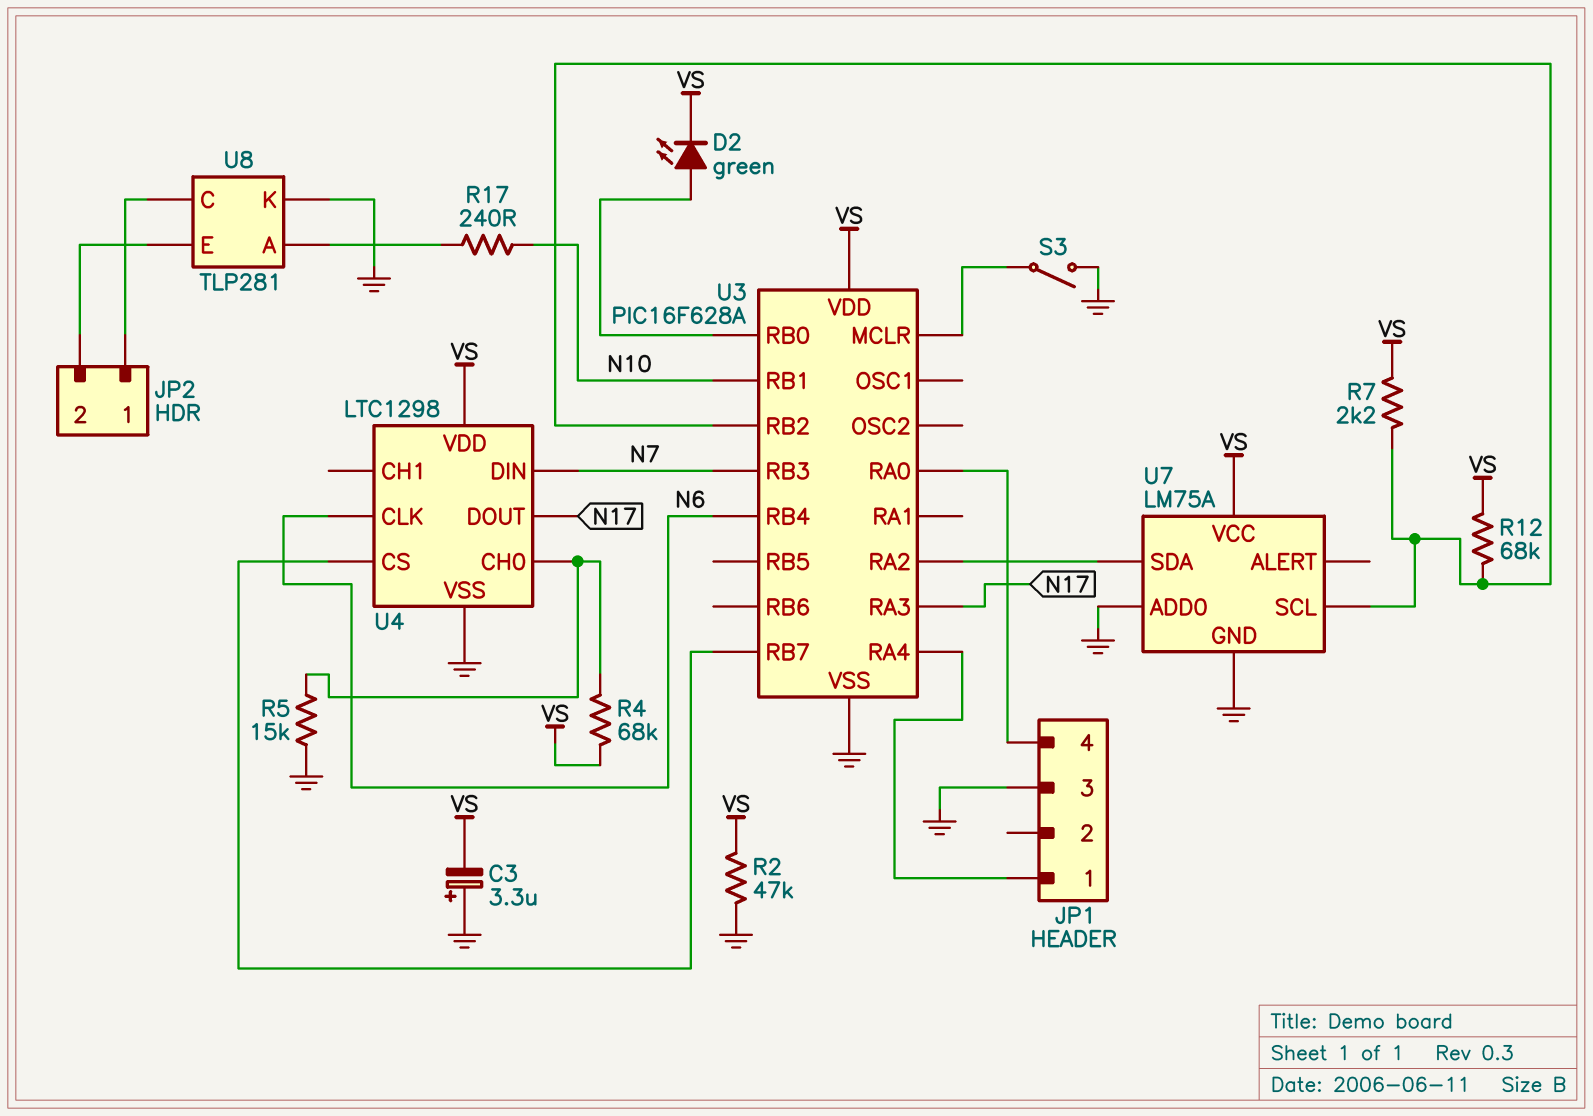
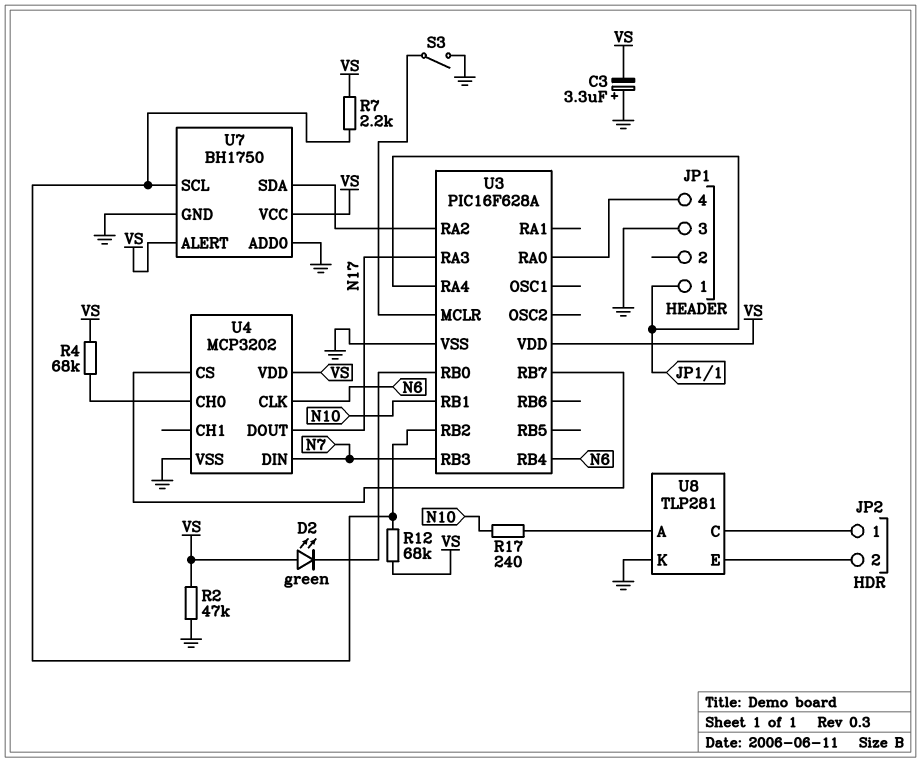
D2: LED green (A U3/RB0, K VS) -> LED green (A VS, K U3/RB0)
R5: 15k (GND, U4/CH0) -> none
U4: LTC1298 -> MCP3202
U7: LM75A -> BH1750
U7 pin ALERT: none -> VS

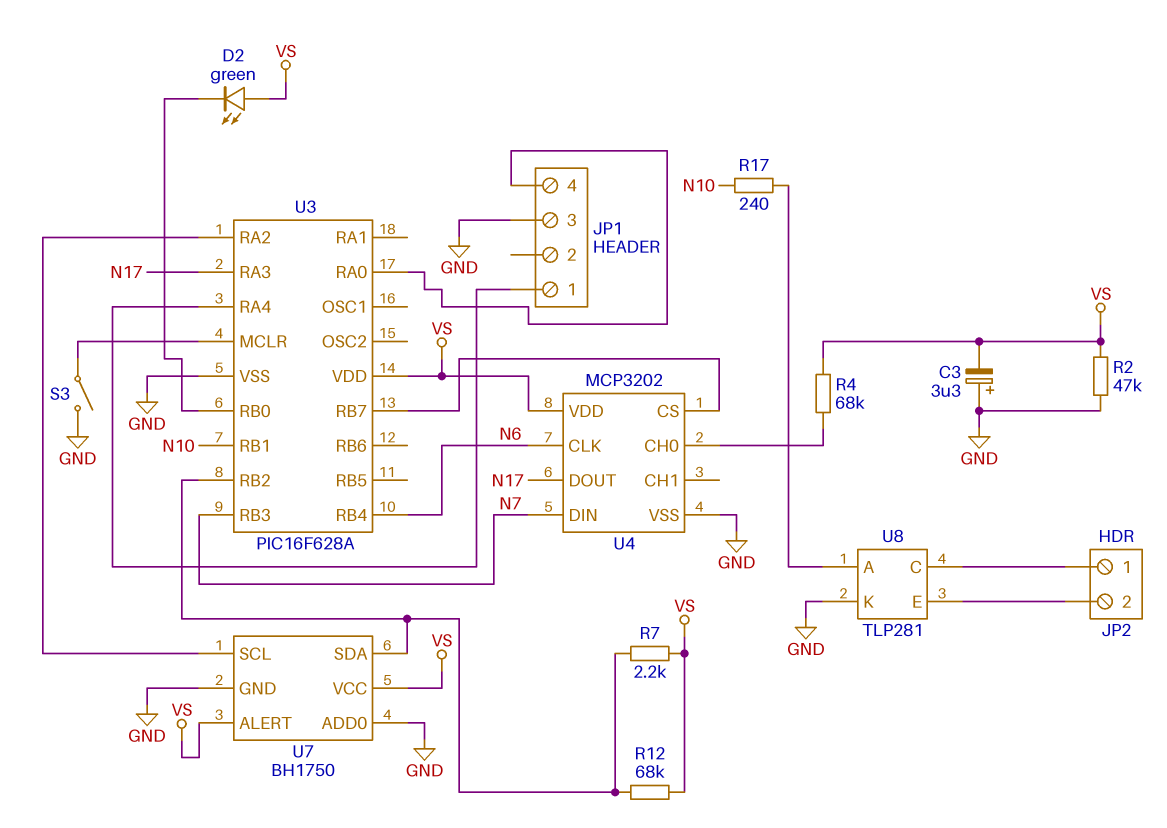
U7 pin SCL: U3/RB2 -> U3/RA2
U7 pin SDA: U3/RA2 -> U3/RB2

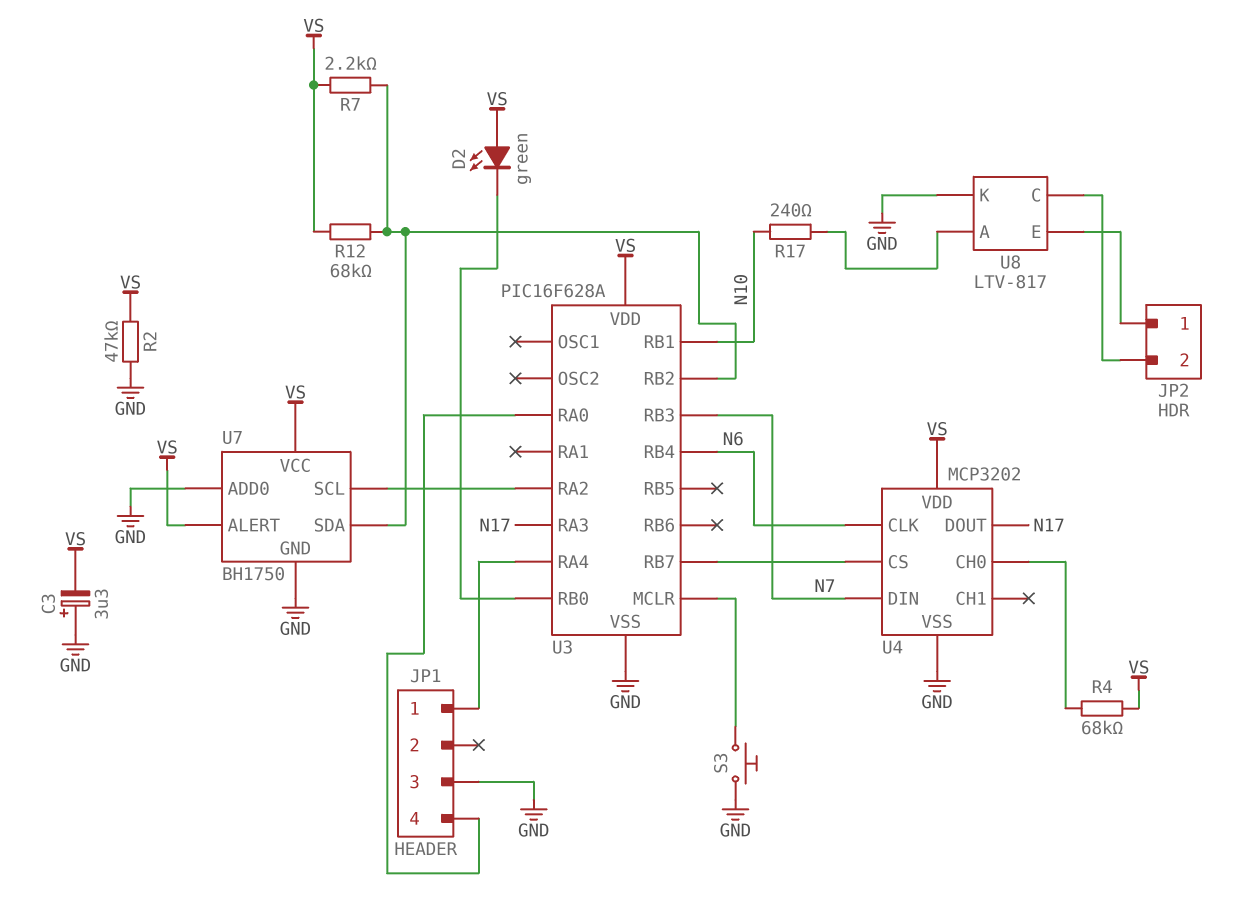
S3: switch (GND, U3/MCLR) -> button (GND, U3/MCLR)
U8: TLP281 -> LTV-817
U8 pin C: JP2/1 -> JP2/2
U8 pin E: JP2/2 -> JP2/1

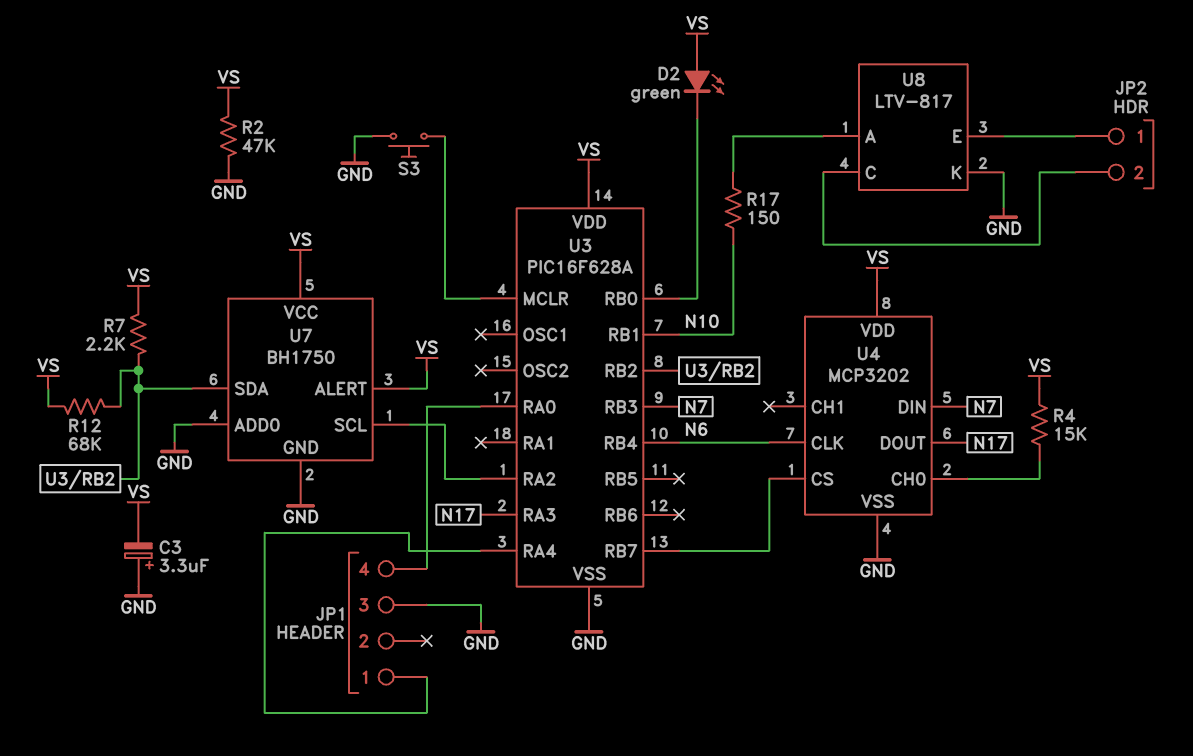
R4: 68k (U4/CH0, VS) -> 15k (U4/CH0, VS)
R17: 240 (N10, U8/A) -> 150 (N10, U8/A)

